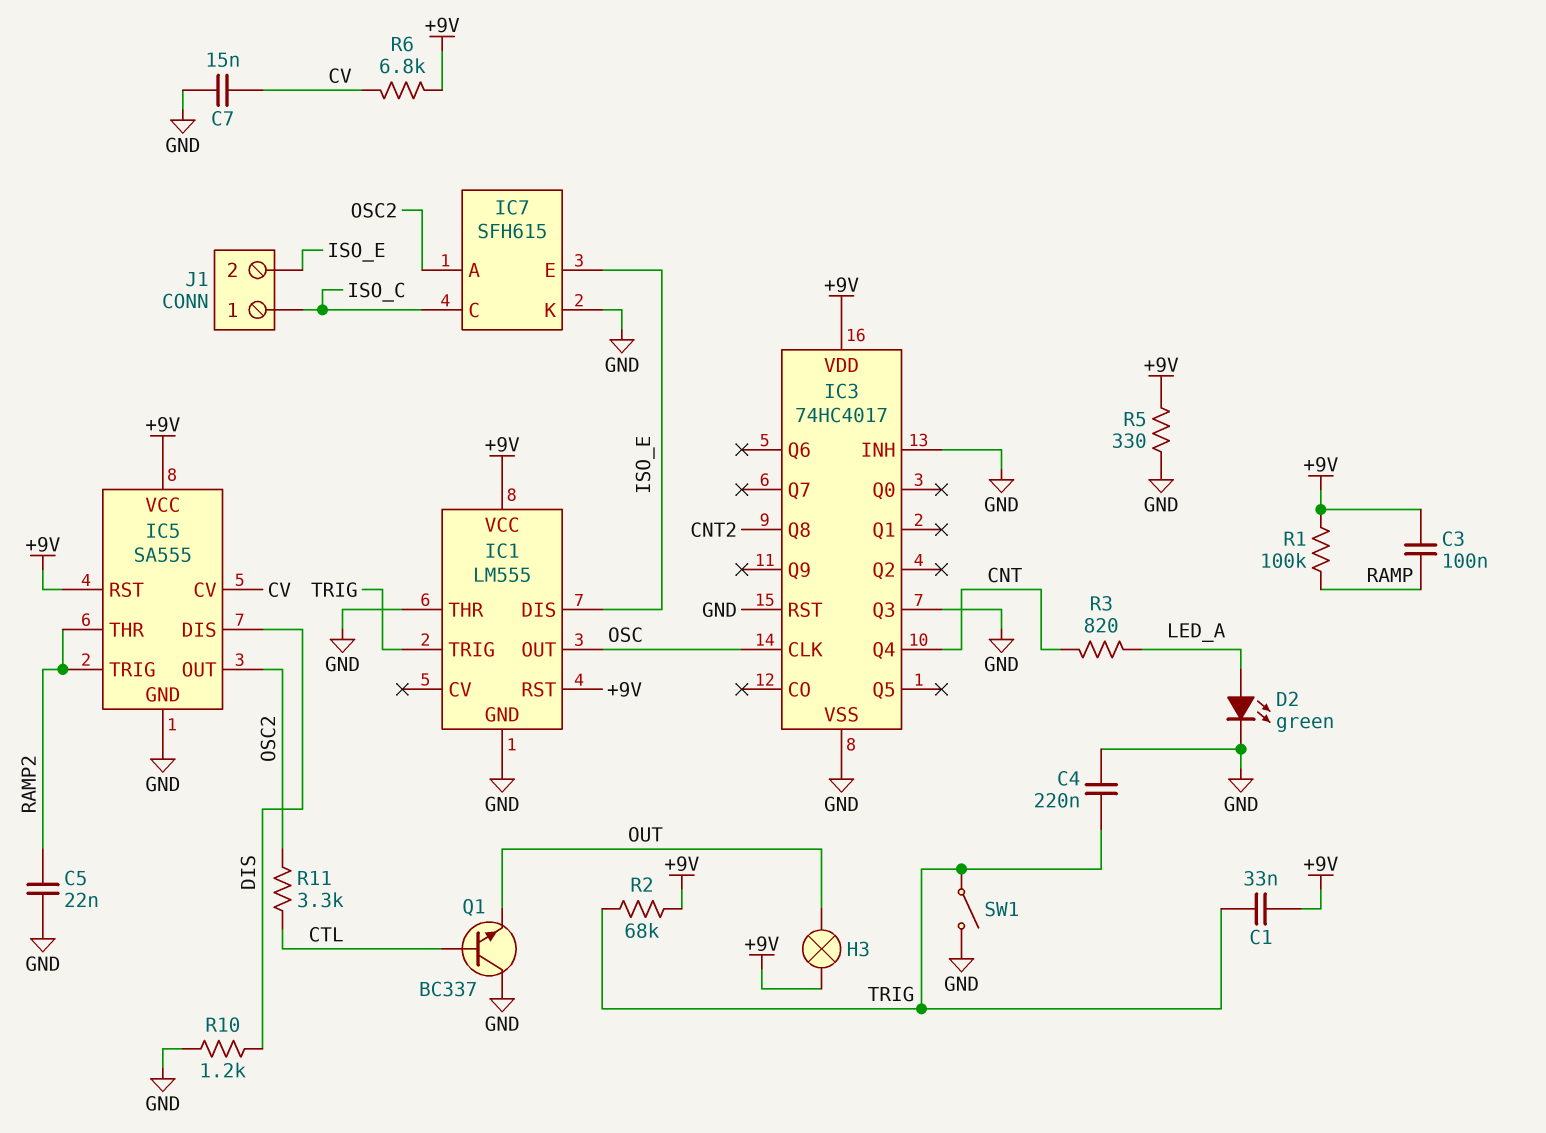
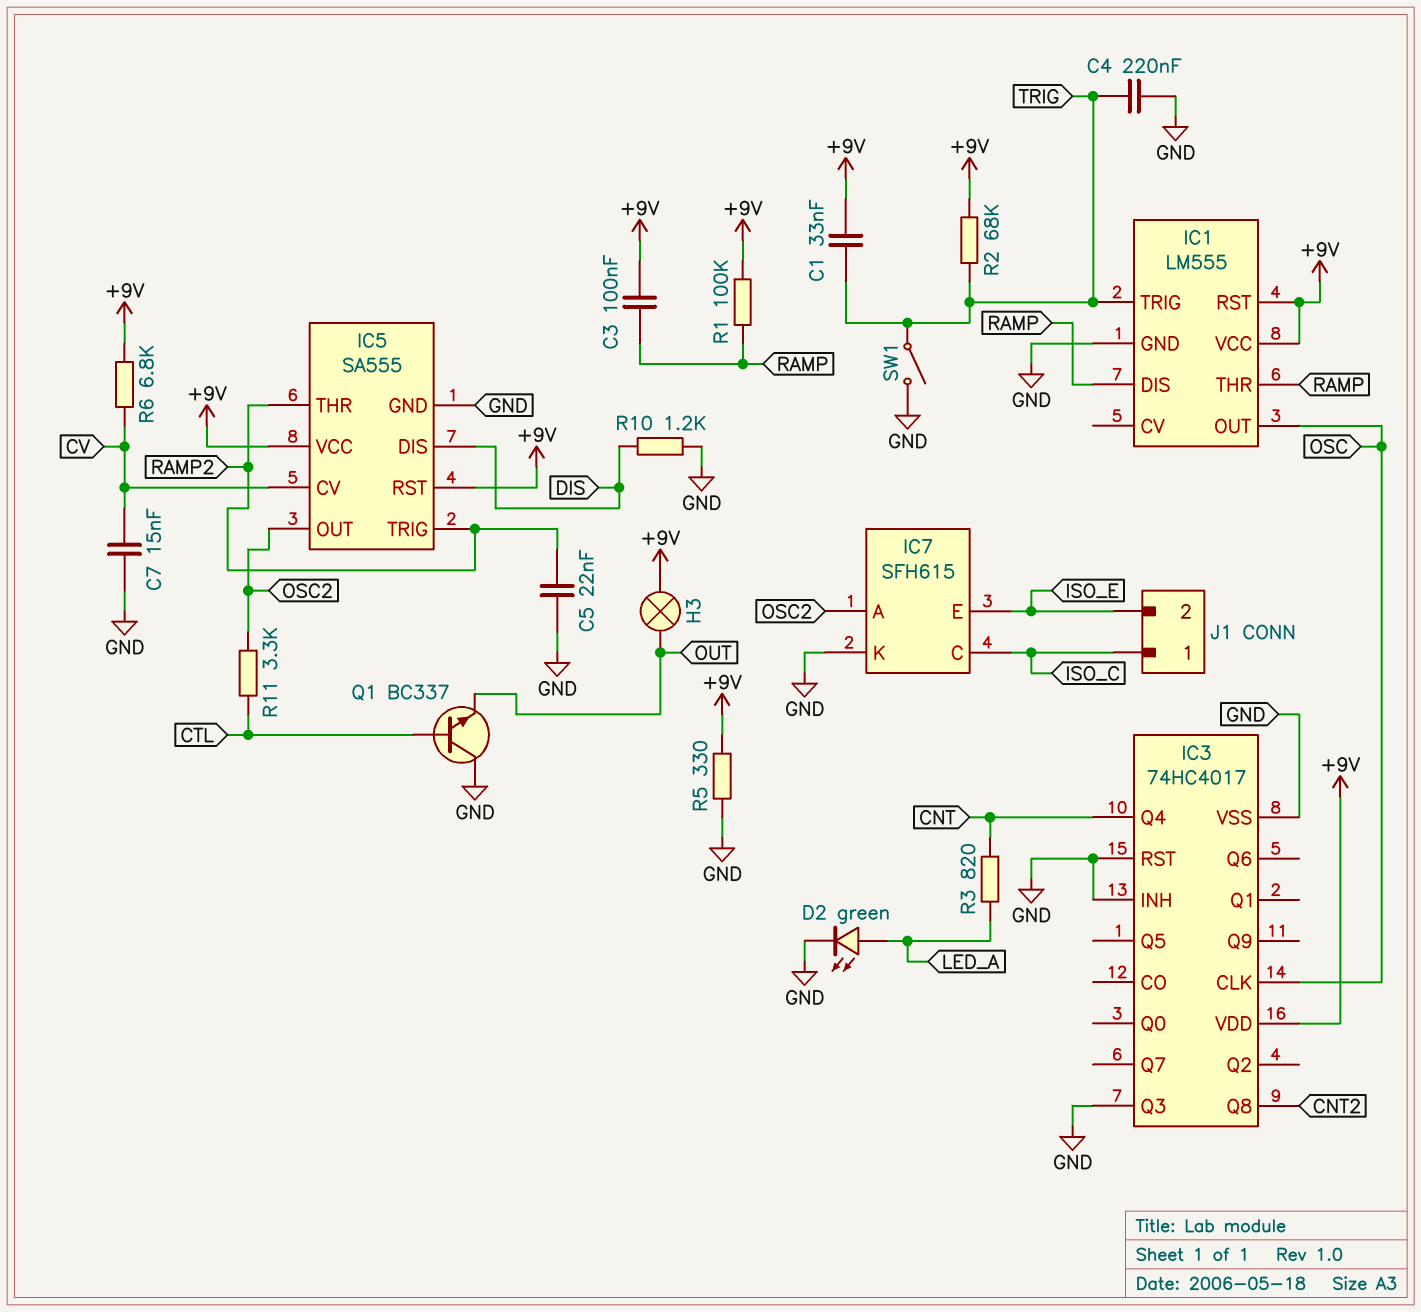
IC1 pin DIS: ISO_E -> RAMP
IC1 pin THR: GND -> RAMP

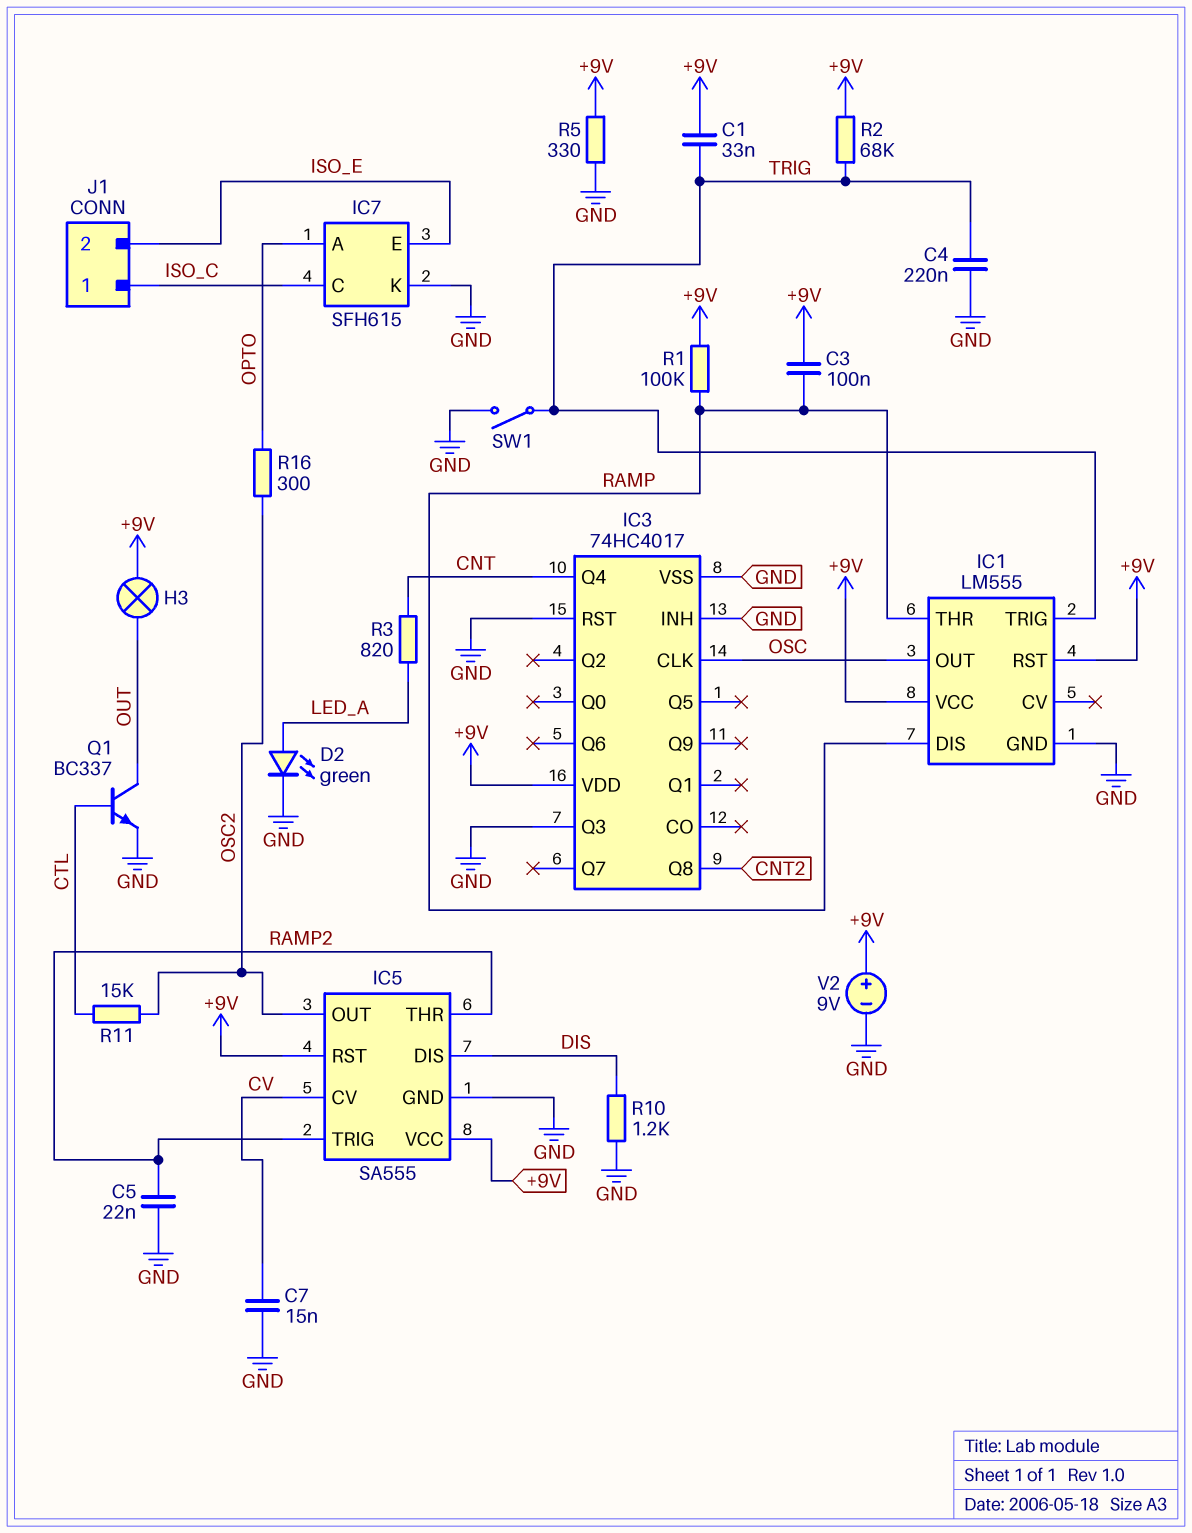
IC7 pin A: OSC2 -> OPTO
Q1: NPN BC337 (B CTL, C GND, E OUT) -> NPN BC337 (B CTL, C OUT, E GND)
R6: 6.8k (+9V, CV) -> none
R11: 3.3k (CTL, OSC2) -> 15k (CTL, OSC2)
R16: none -> 300 (OPTO, OSC2)
V2: none -> 9V (plus +9V, minus GND)

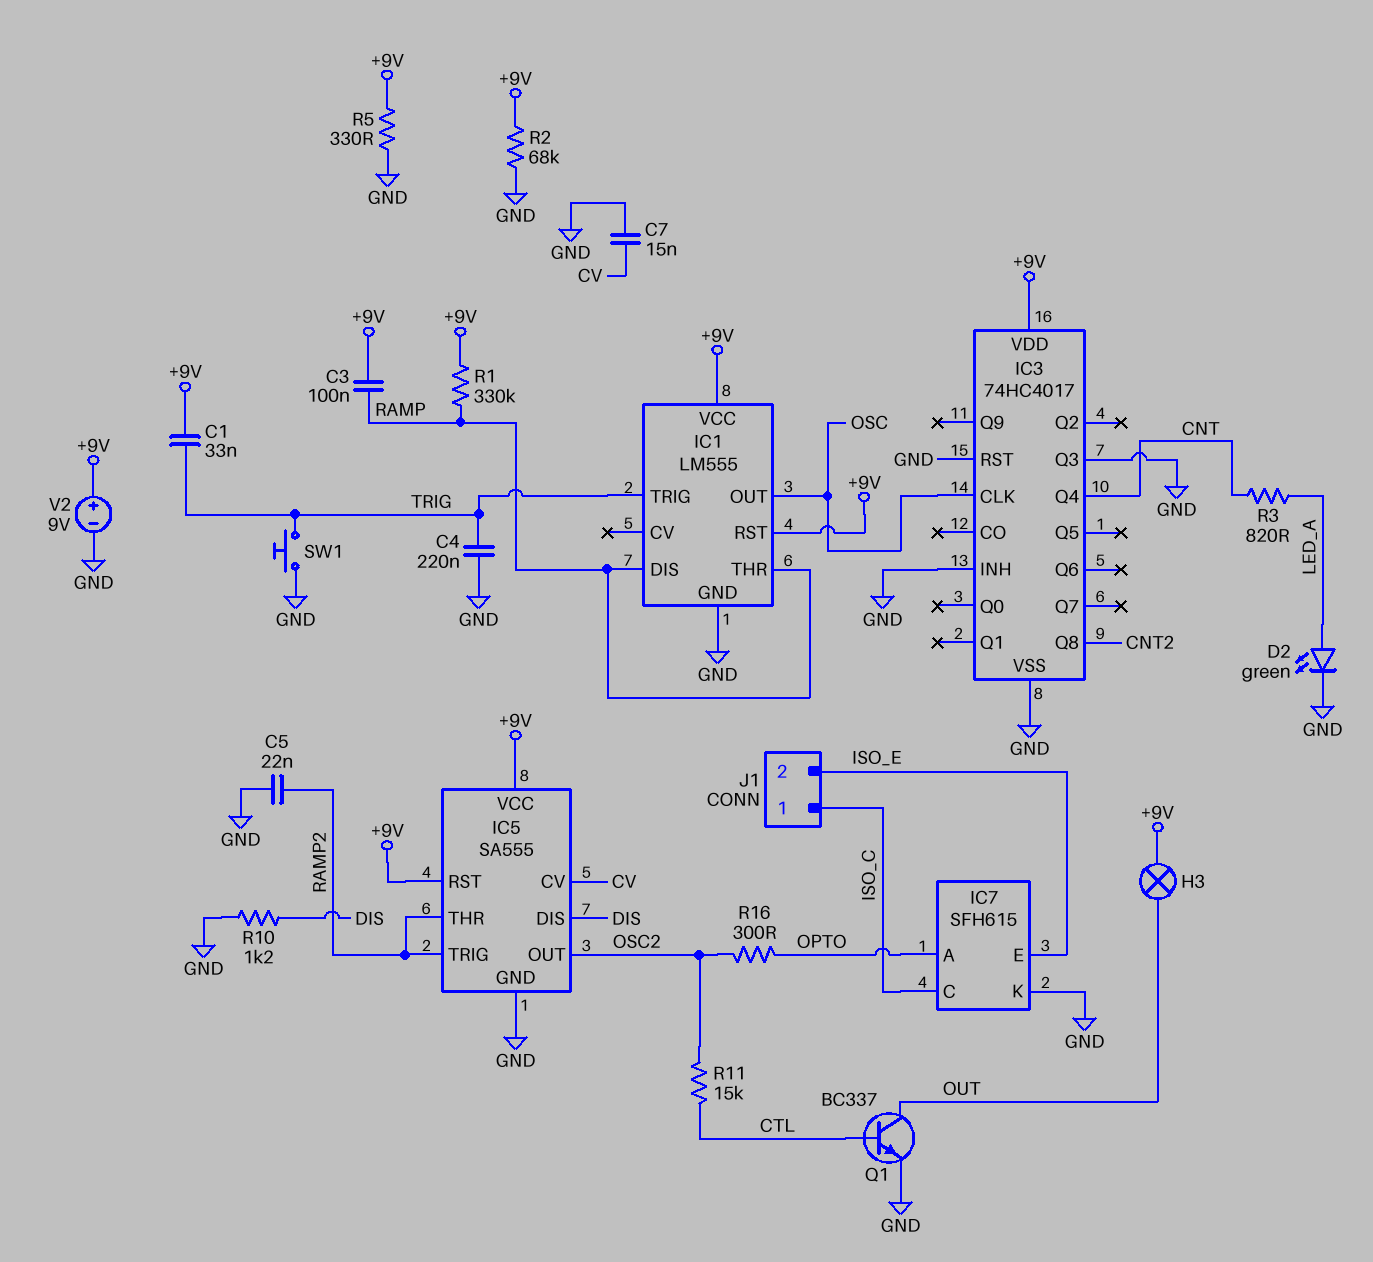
R1: 100k (+9V, RAMP) -> 330k (+9V, RAMP)
R2: 68k (+9V, TRIG) -> 68k (+9V, GND)
SW1: switch (GND, TRIG) -> button (GND, TRIG)

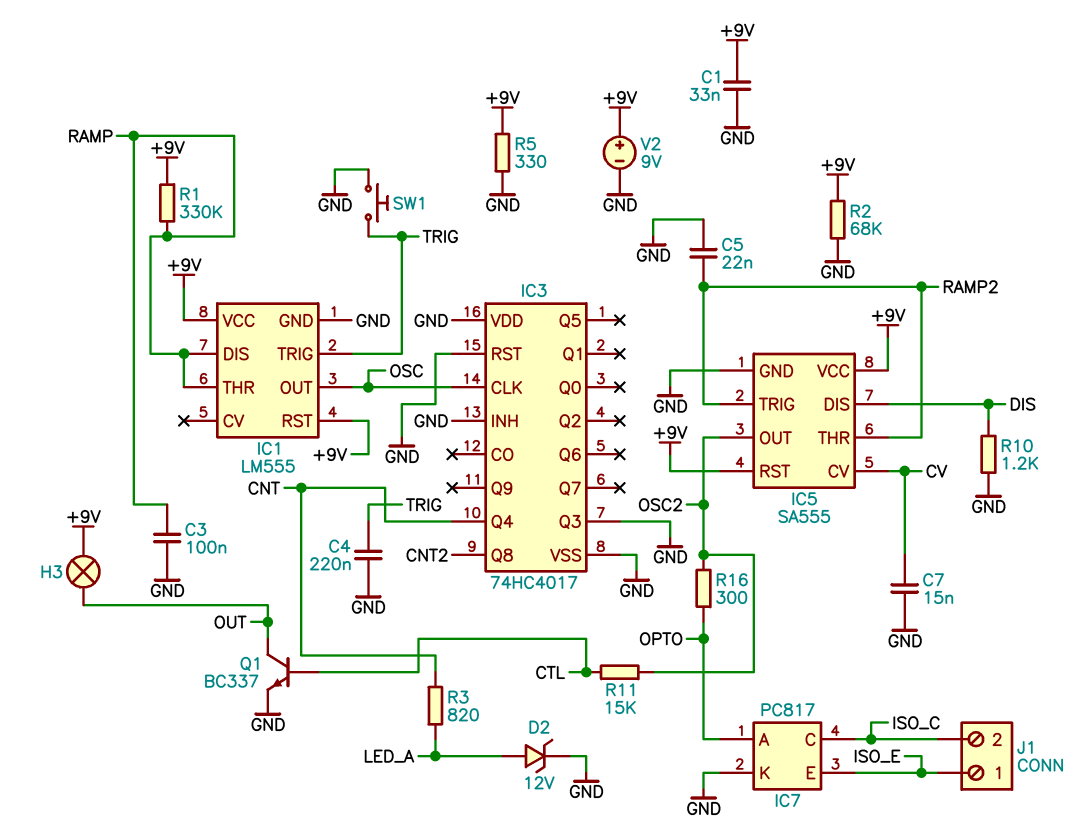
C1: 33nF (+9V, TRIG) -> 33nF (+9V, GND)
C3: 100nF (+9V, RAMP) -> 100nF (GND, RAMP)
D2: LED green (A LED_A, K GND) -> zener 12V (A LED_A, K GND)
IC3 pin VDD: +9V -> GND
IC7: SFH615 -> PC817
J1 pin 1: ISO_C -> ISO_E
J1 pin 2: ISO_E -> ISO_C

